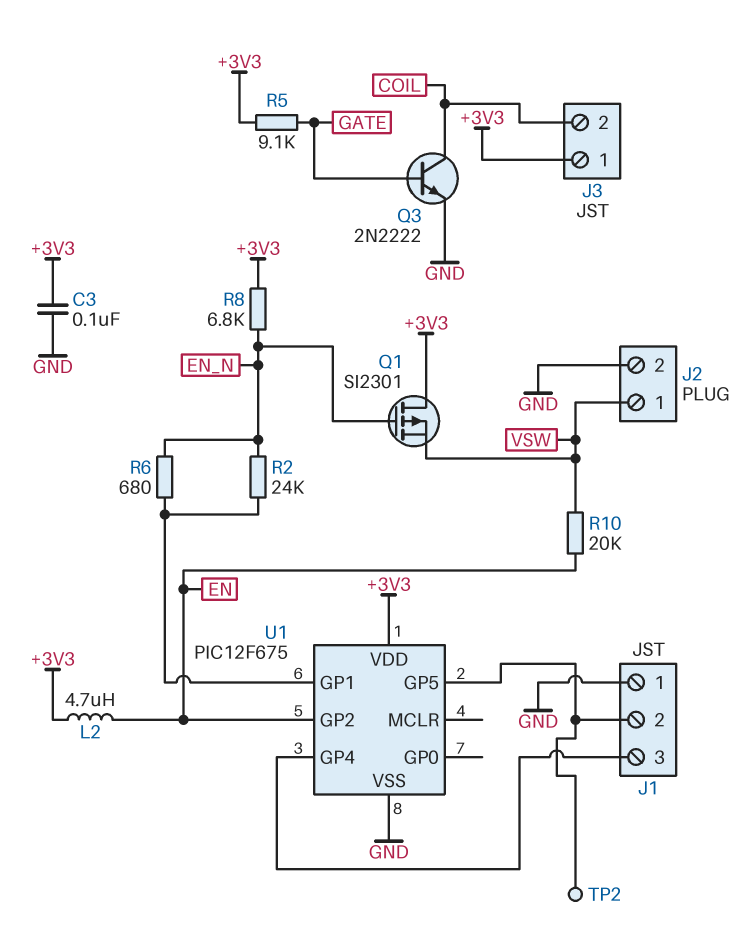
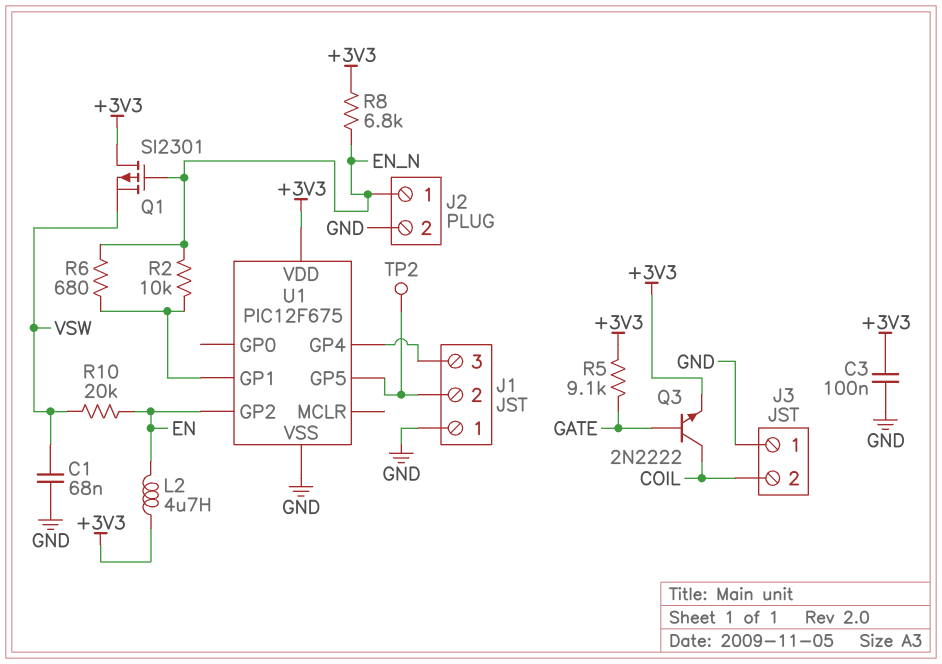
C1: none -> 68nF (GND, VSW)
J2 pin 1: VSW -> EN_N
J3 pin 1: +3V3 -> GND
Q3: NPN 2N2222 (B GATE, C COIL, E GND) -> NPN 2N2222 (B GATE, C COIL, E +3V3)
R2: 24k (EN_N, U1/GP1) -> 10k (EN_N, U1/GP1)

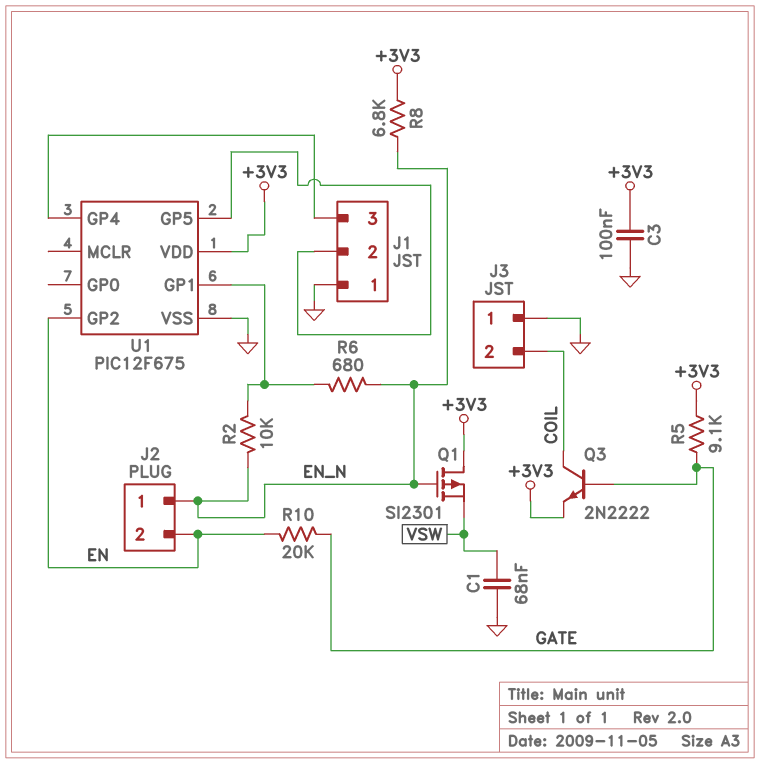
J2 pin 2: GND -> EN
L2: 4.7uH (+3V3, EN) -> none
R10: 20k (EN, VSW) -> 20k (EN, GATE)
TP2: test point (J1/2) -> none

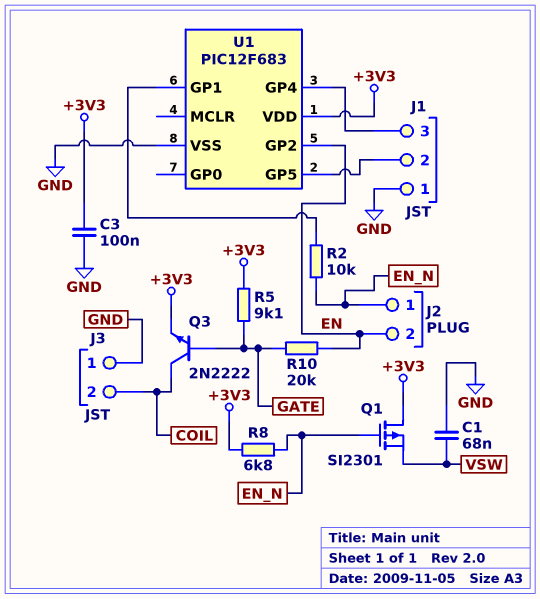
R6: 680 (EN_N, U1/GP1) -> none
U1: PIC12F675 -> PIC12F683

